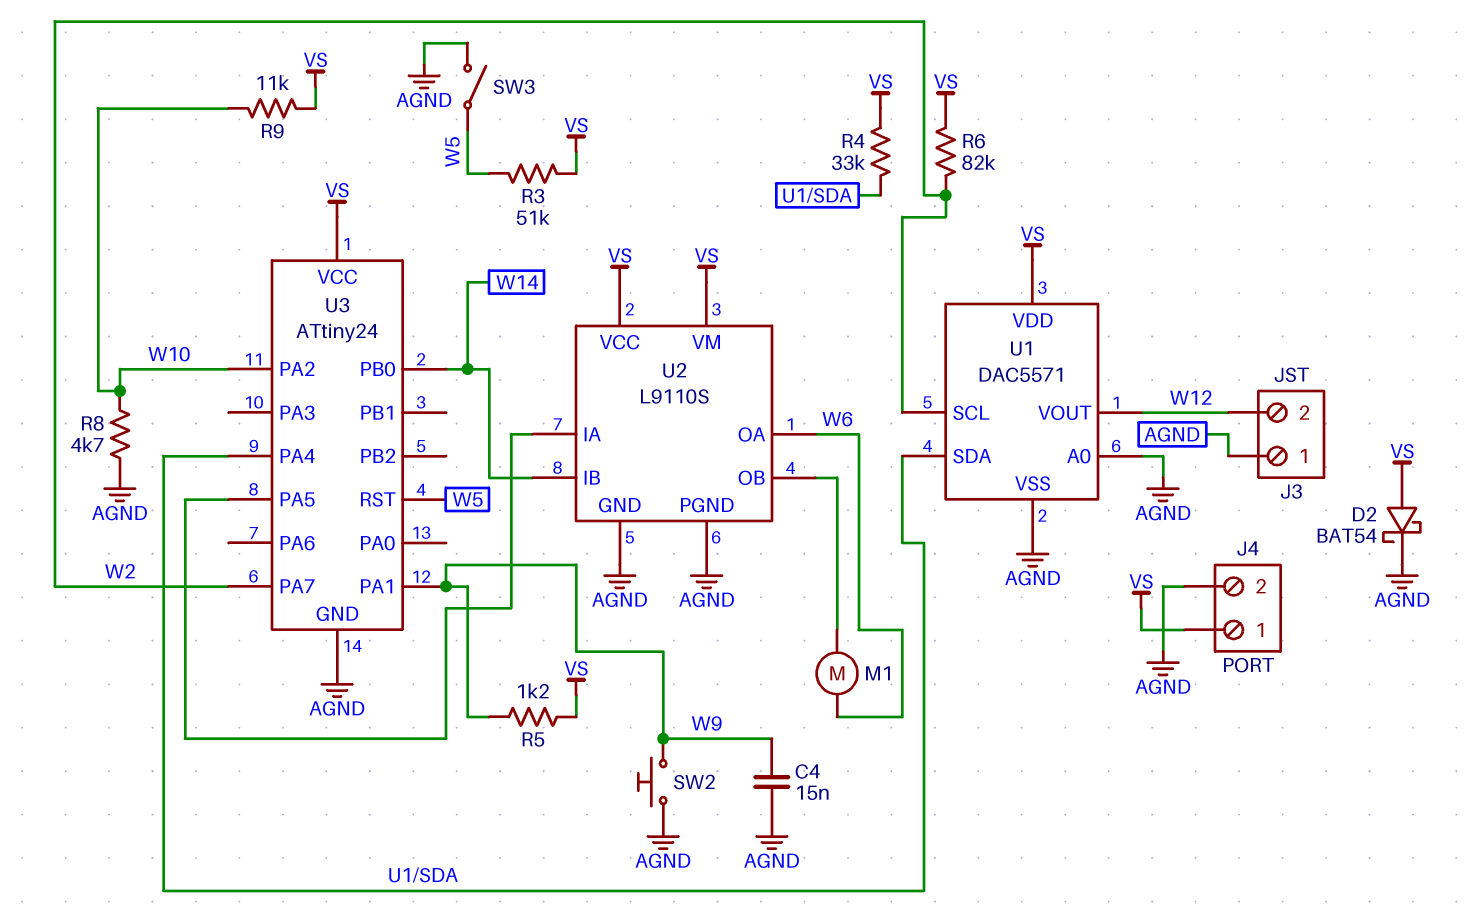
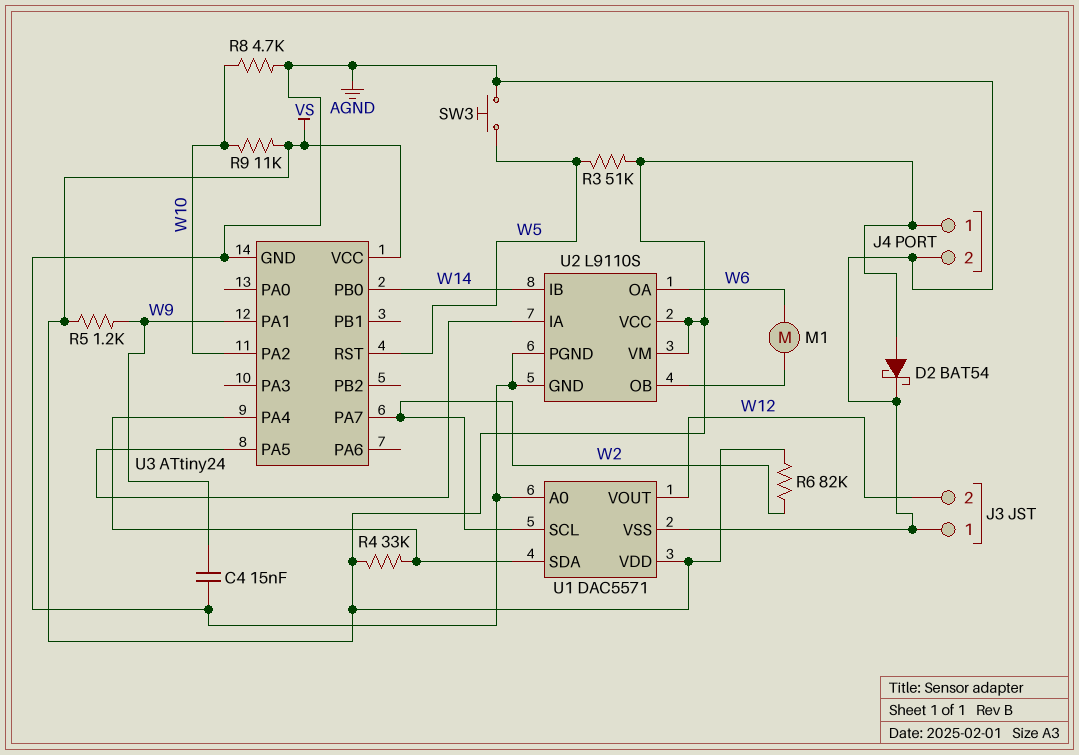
SW2: button (AGND, W9) -> none
SW3: switch (AGND, W5) -> button (AGND, W5)

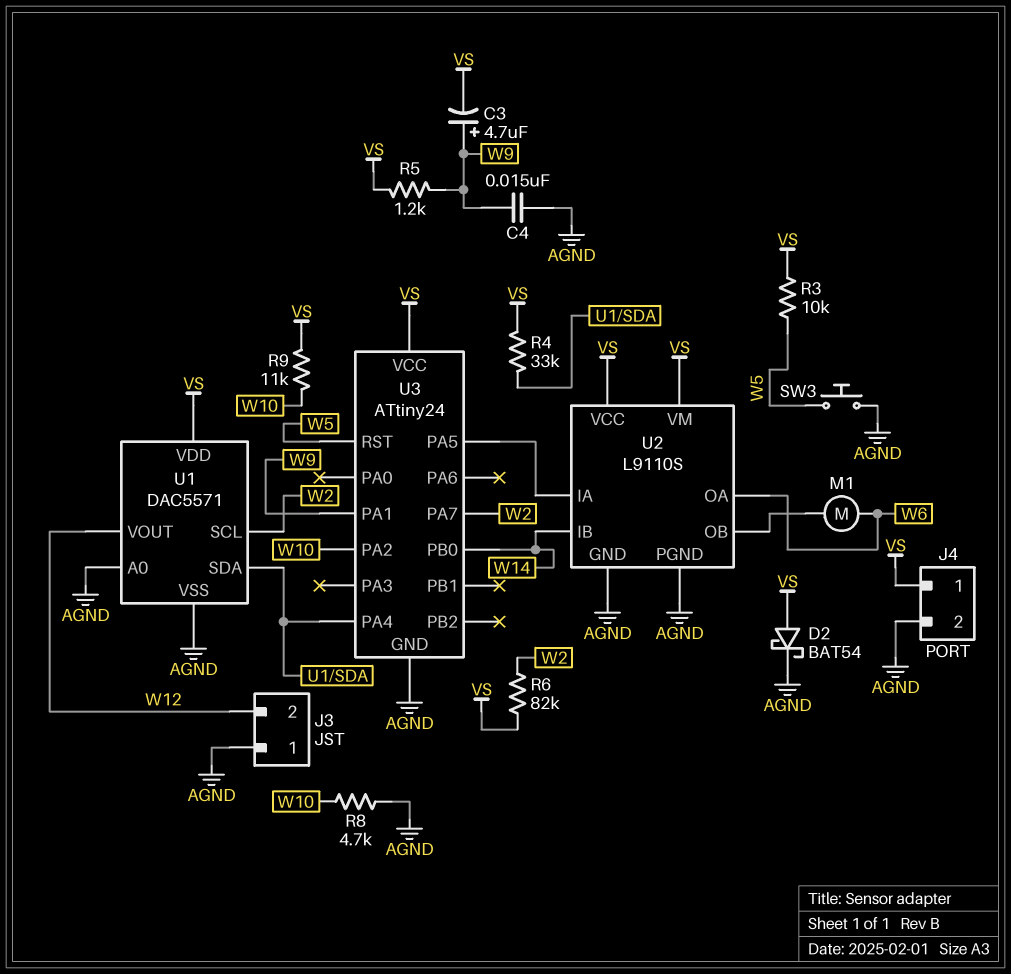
C3: none -> 4.7uF (plus W9, minus VS)
R3: 51k (VS, W5) -> 10k (VS, W5)

